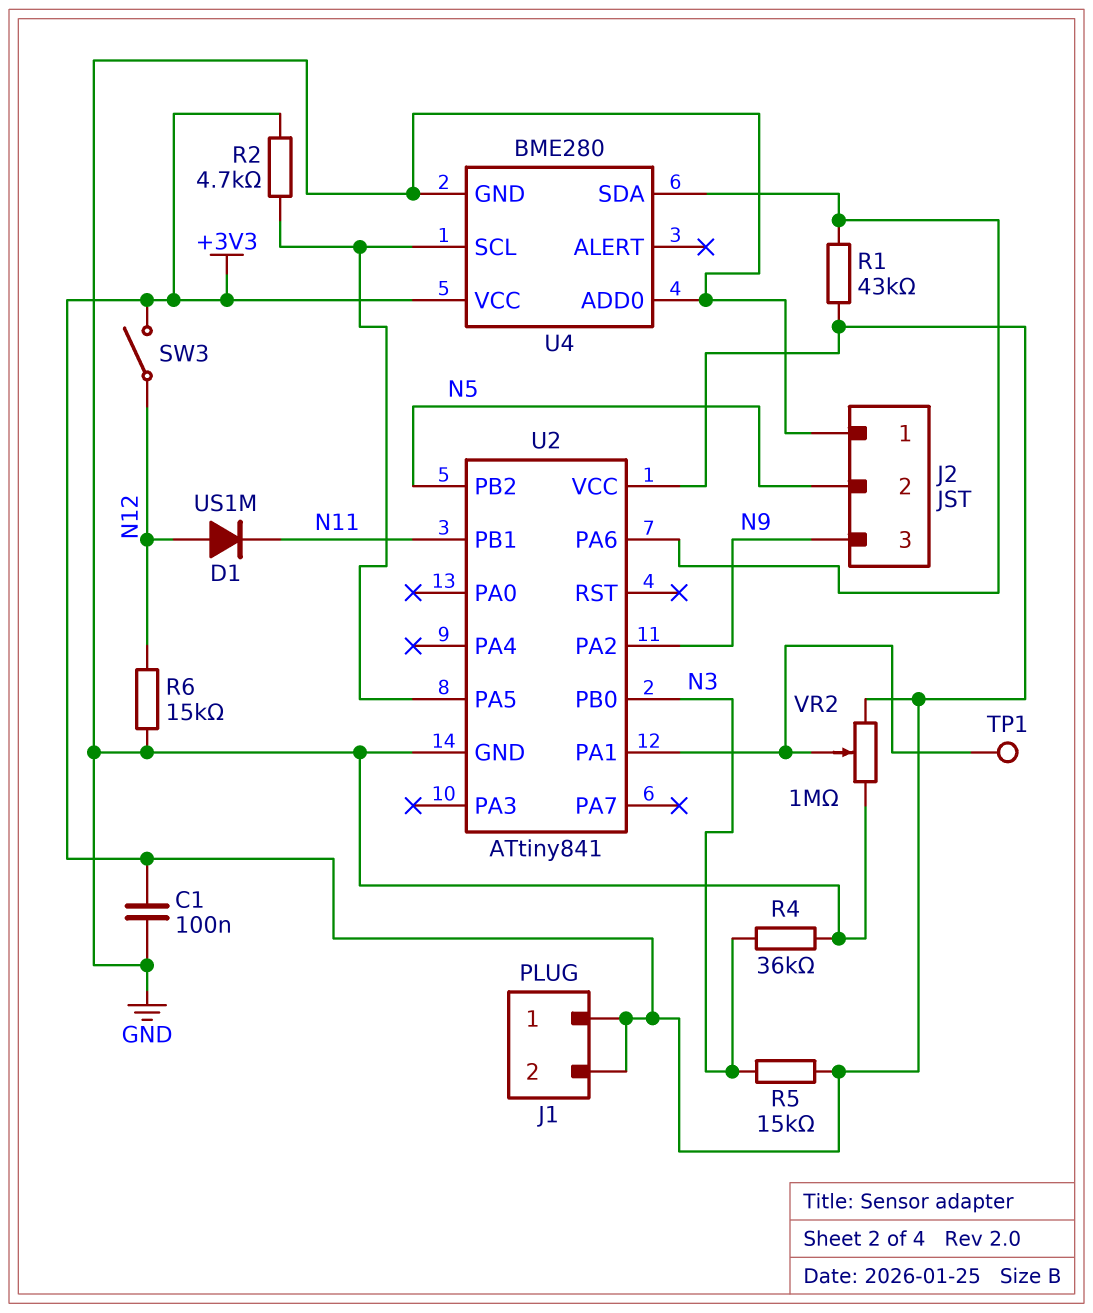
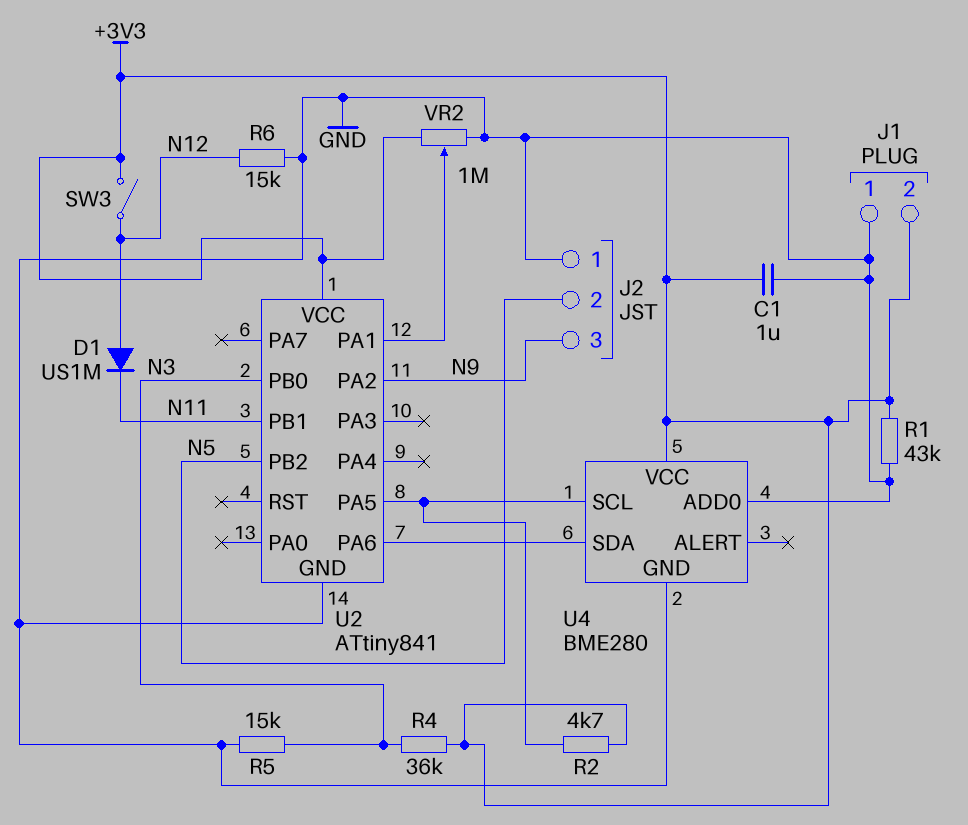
C1: 100nF (+3V3, GND) -> 1uF (+3V3, GND)
J1 pin 1: +3V3 -> GND
R1: 43k (+3V3, U2/PA6) -> 43k (+3V3, GND)
R4: 36k (GND, N3) -> 36k (+3V3, N3)
R5: 15k (+3V3, N3) -> 15k (GND, N3)
TP1: test point (U2/PA1) -> none

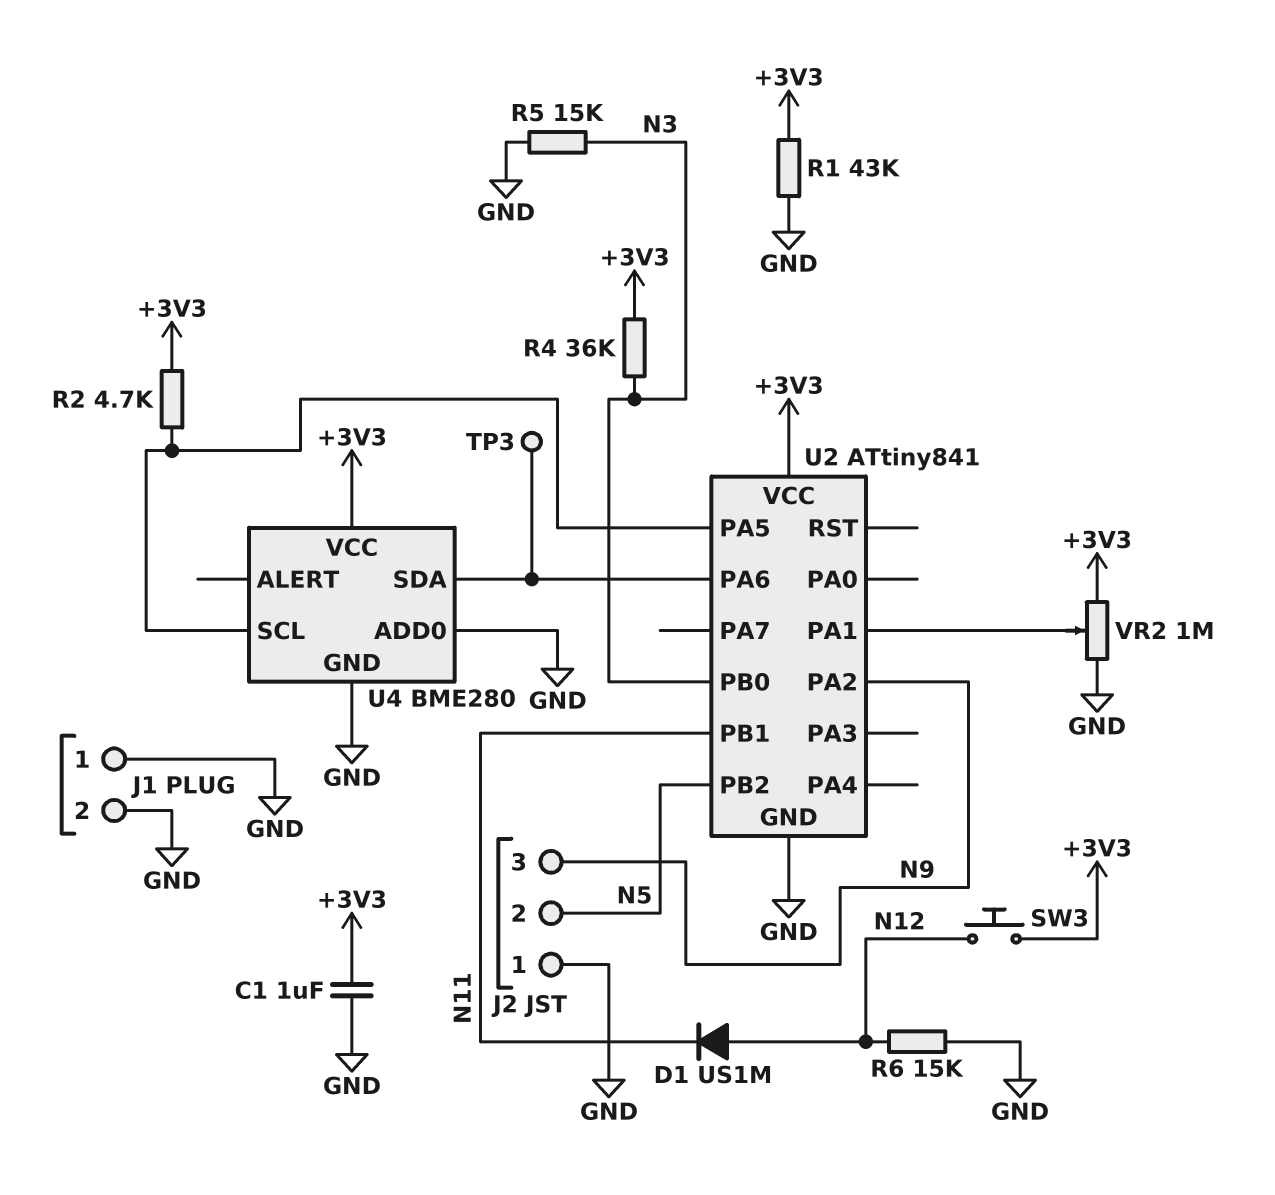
J1 pin 2: +3V3 -> GND
SW3: switch (+3V3, N12) -> button (+3V3, N12)
TP3: none -> test point (U2/PA6)

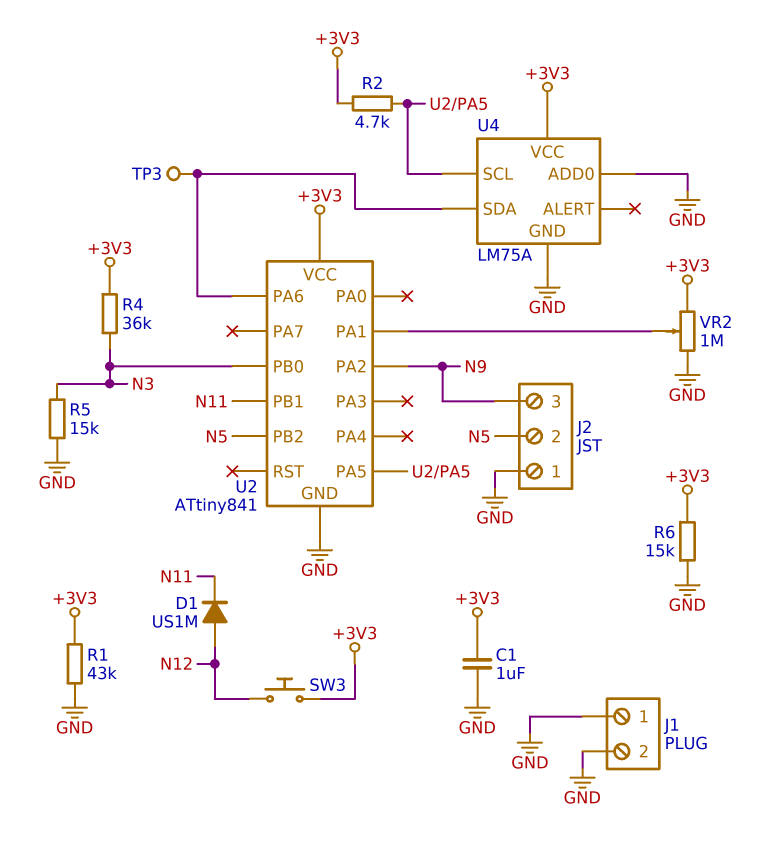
R6: 15k (GND, N12) -> 15k (+3V3, GND)
U4: BME280 -> LM75A

